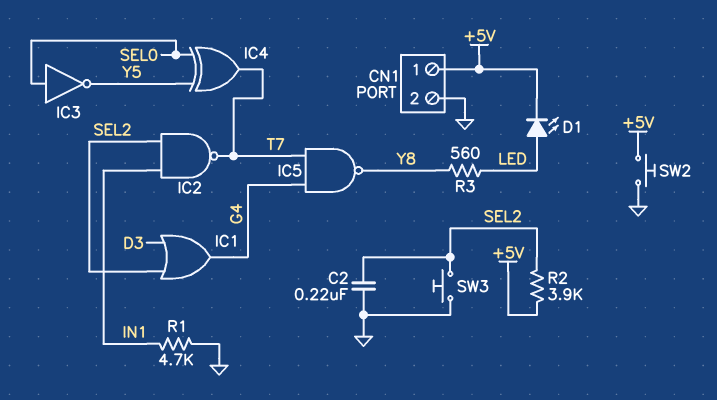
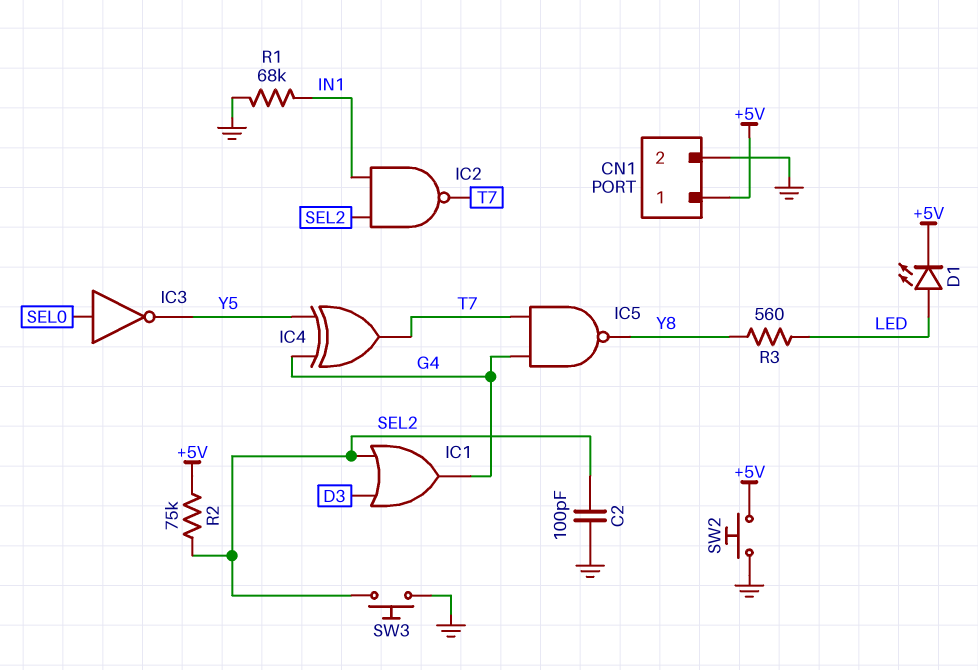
C2: 220nF (GND, SEL2) -> 100pF (GND, SEL2)
IC4: XOR (in SEL0, in Y5, out T7) -> XOR (in G4, in Y5, out T7)
R1: 4.7k (GND, IN1) -> 68k (GND, IN1)
R2: 3.9k (+5V, SEL2) -> 75k (+5V, SEL2)

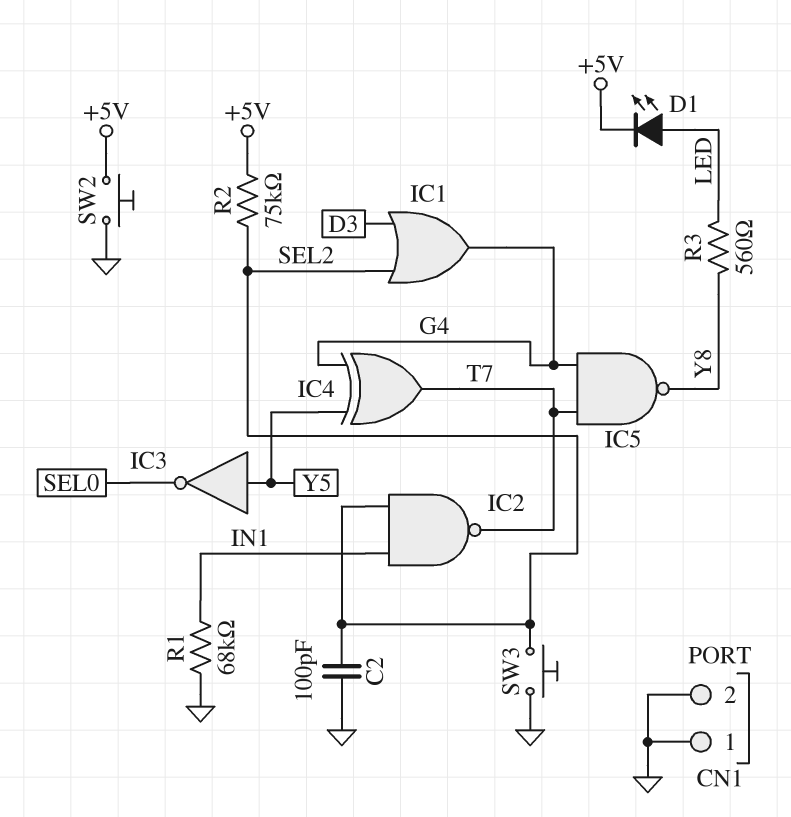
CN1 pin 1: +5V -> GND
IC3: NOT (in SEL0, out Y5) -> NOT (in Y5, out SEL0)

